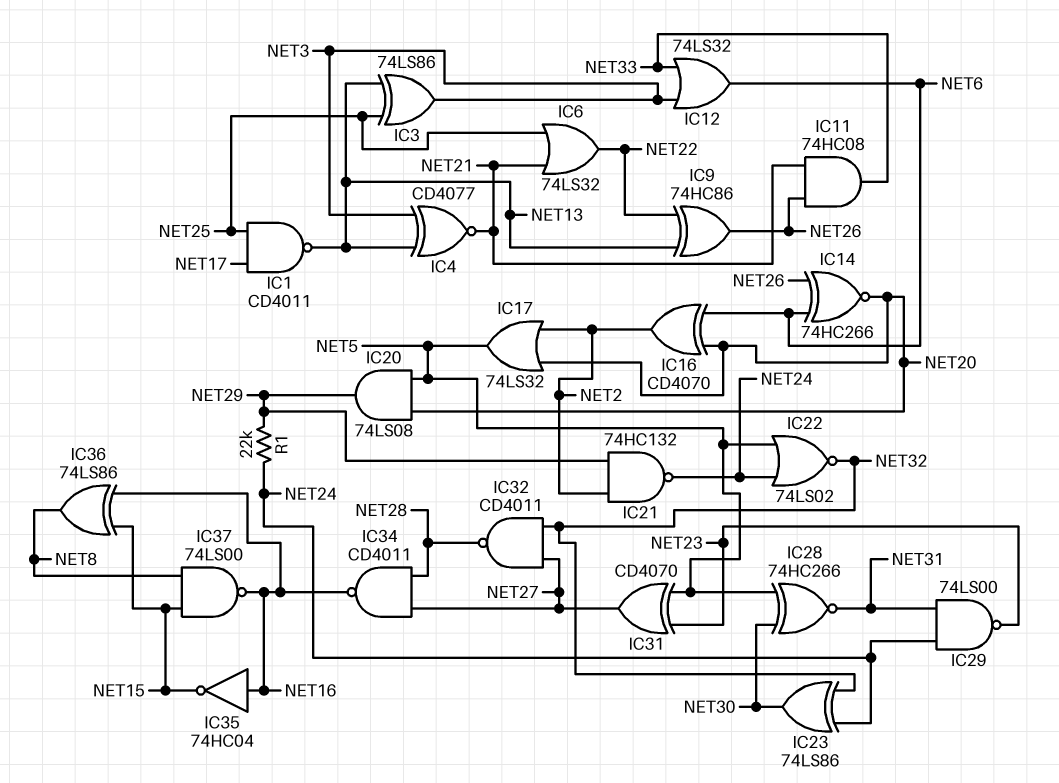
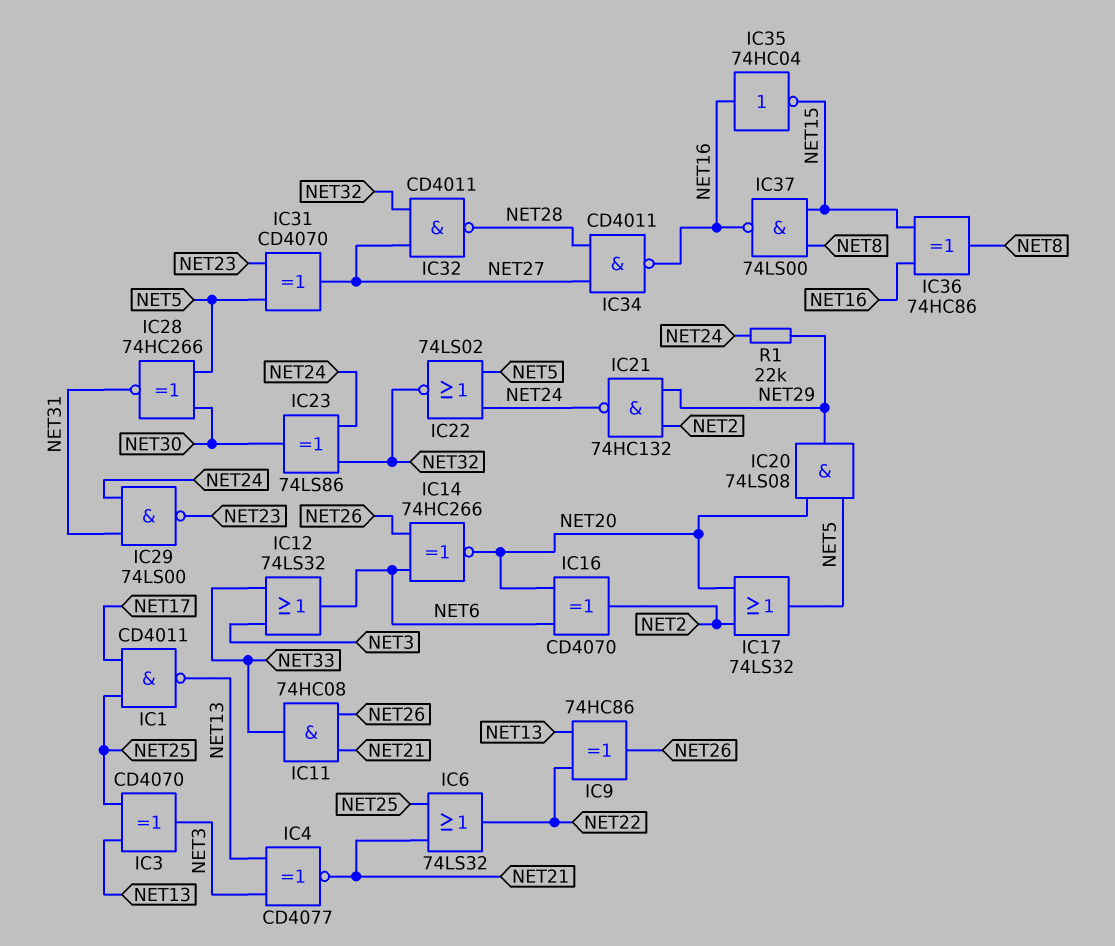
IC3: XOR 74LS86 (in NET13, in NET25, out NET3) -> XOR CD4070 (in NET13, in NET25, out NET3)
IC36: XOR 74LS86 (in NET15, in NET16, out NET8) -> XOR 74HC86 (in NET15, in NET16, out NET8)

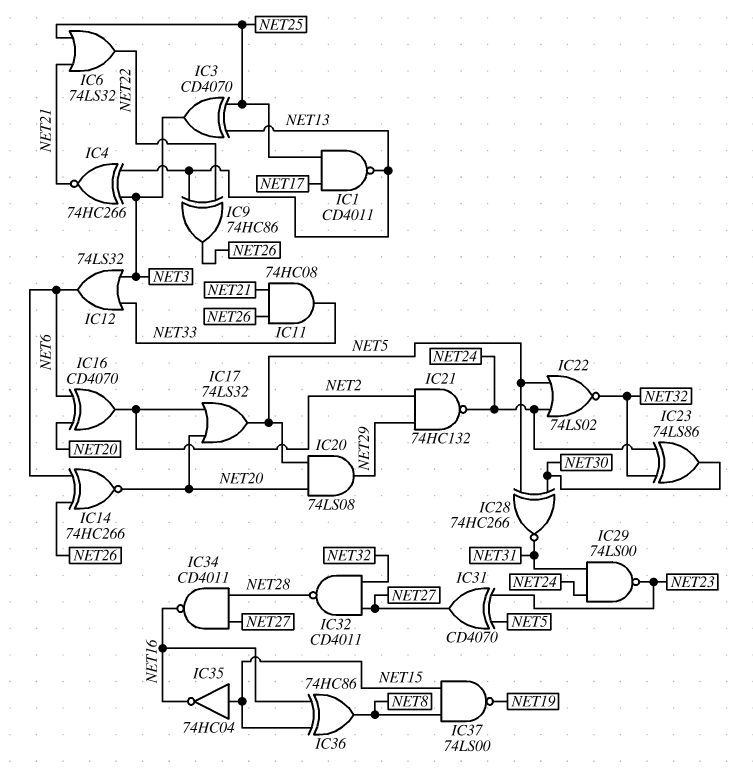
IC4: XNOR CD4077 (in NET3, in NET13, out NET21) -> XNOR 74HC266 (in NET3, in NET13, out NET21)
IC35: NOT 74HC04 (in NET16, out NET15) -> NOT 74HC04 (in NET15, out NET16)
IC37: NAND 74LS00 (in NET8, in NET15, out NET16) -> NAND 74LS00 (in NET8, in NET15, out NET19)
R1: 22k (NET24, NET29) -> none

